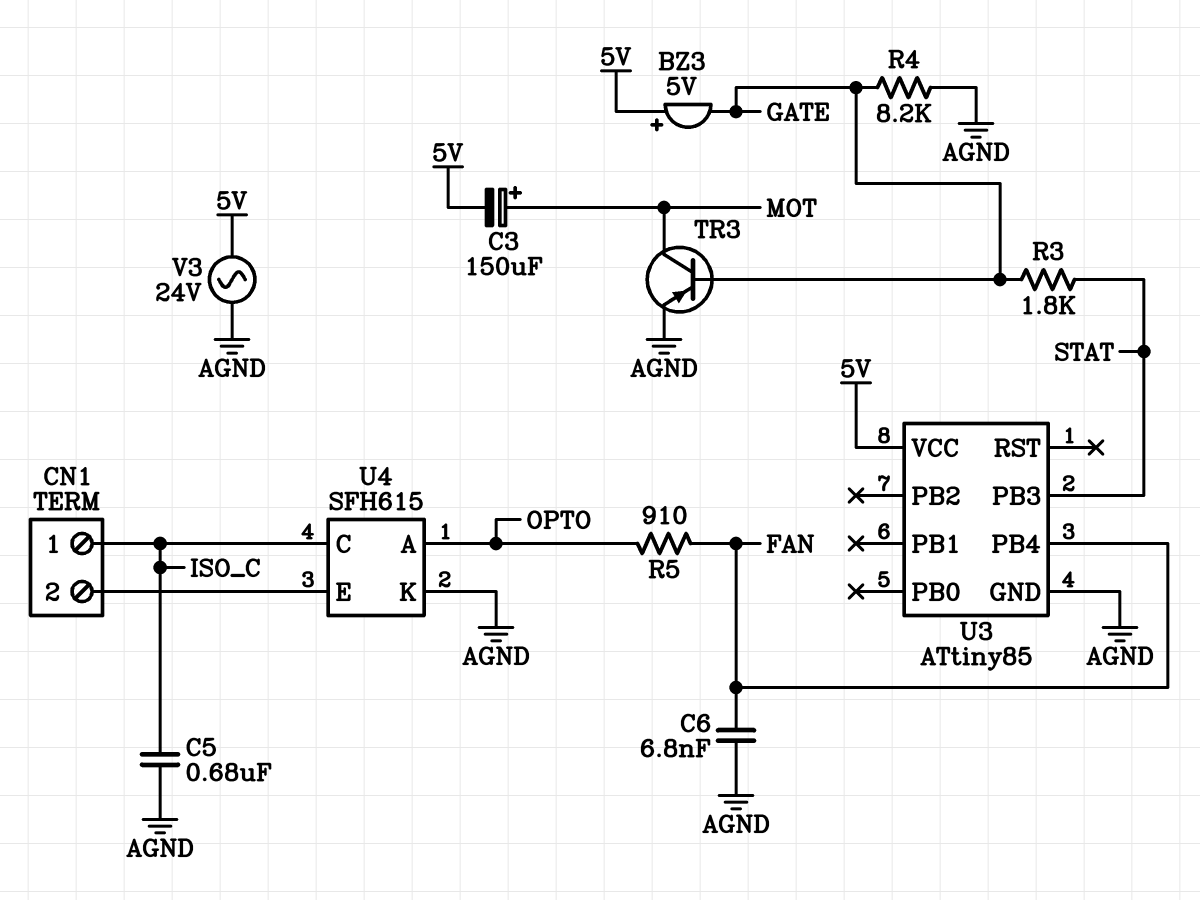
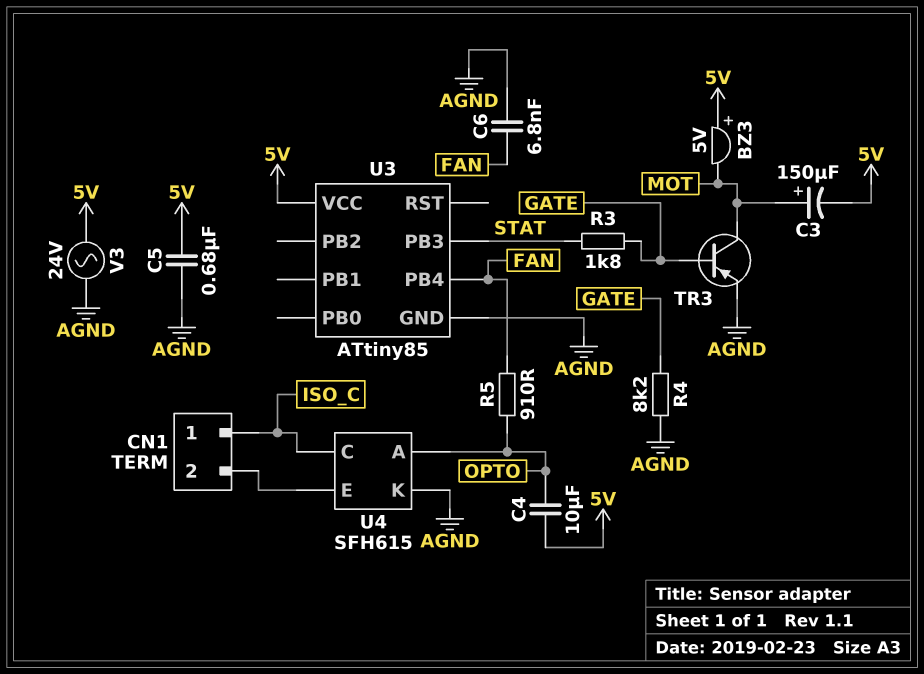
BZ3: buzzer 5V (plus 5V, minus GATE) -> buzzer 5V (plus 5V, minus MOT)
C4: none -> 10uF (5V, OPTO)
C5: 680nF (AGND, ISO_C) -> 680nF (5V, AGND)

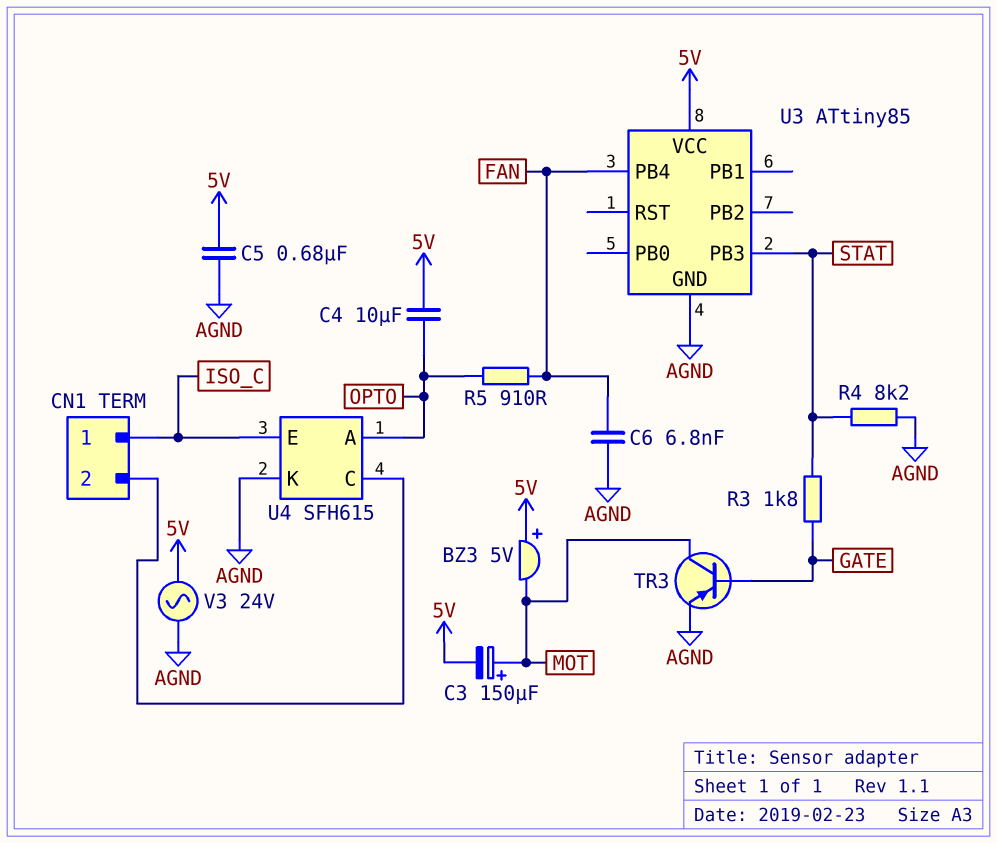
R4: 8.2k (AGND, GATE) -> 8.2k (AGND, STAT)
U4 pin C: ISO_C -> CN1/2
U4 pin E: CN1/2 -> ISO_C

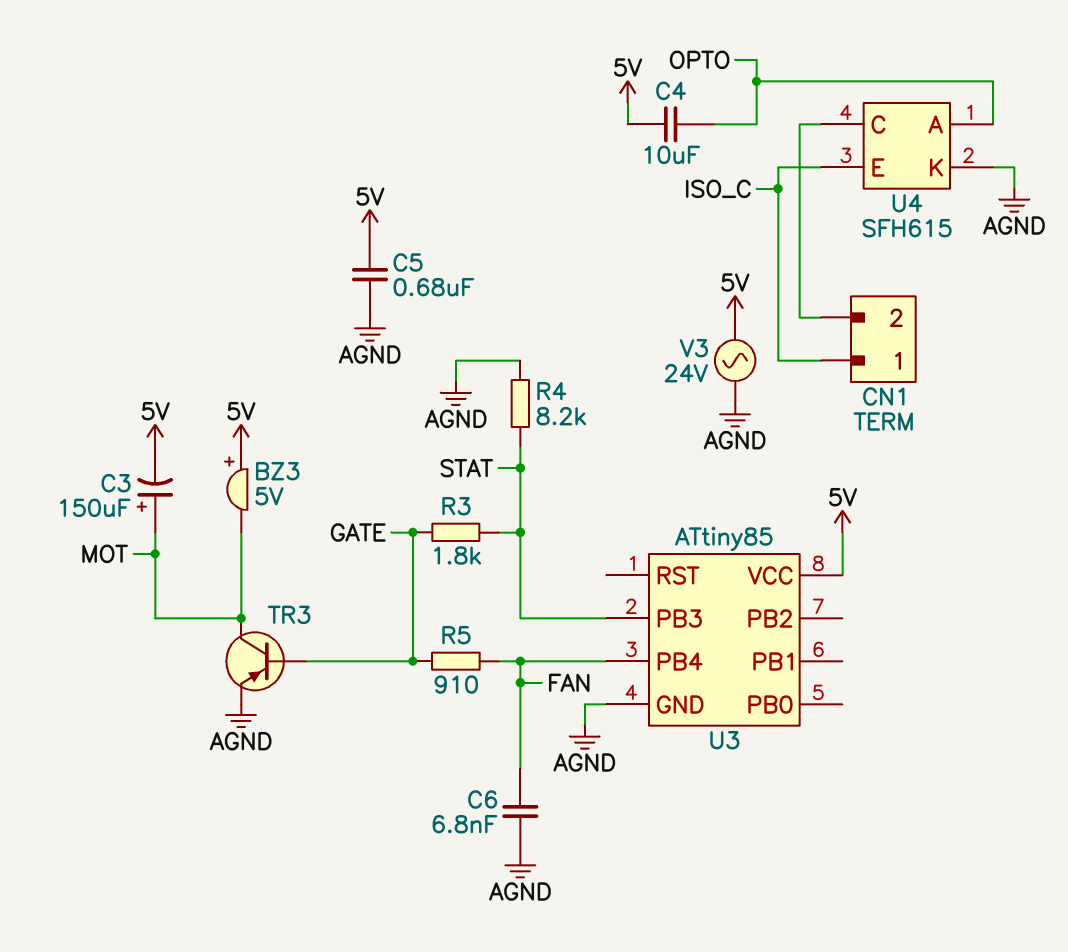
R5: 910 (FAN, OPTO) -> 910 (FAN, GATE)

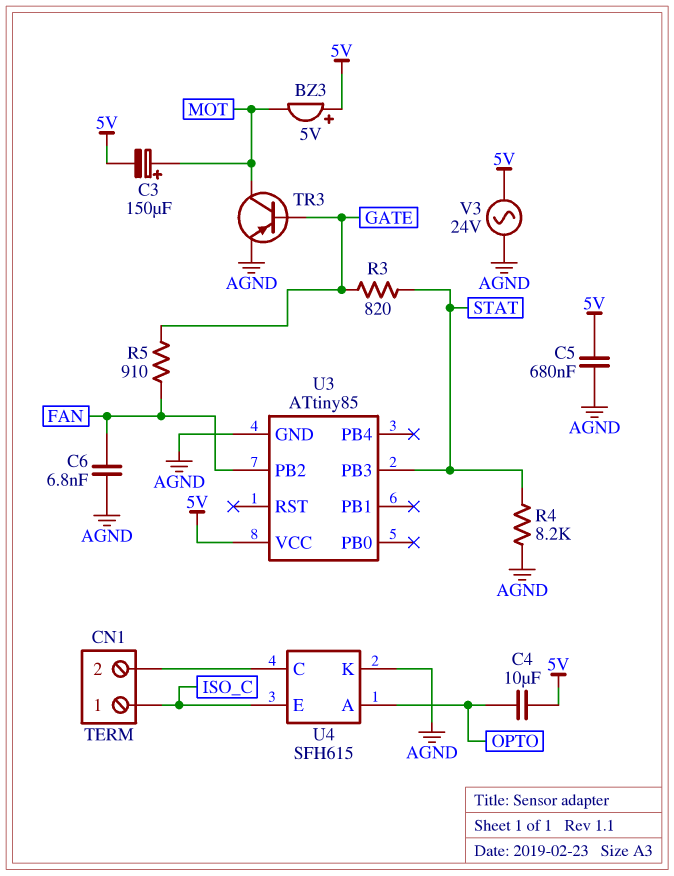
R3: 1.8k (GATE, STAT) -> 820 (GATE, STAT)
U3 pin PB2: none -> FAN
U3 pin PB4: FAN -> none

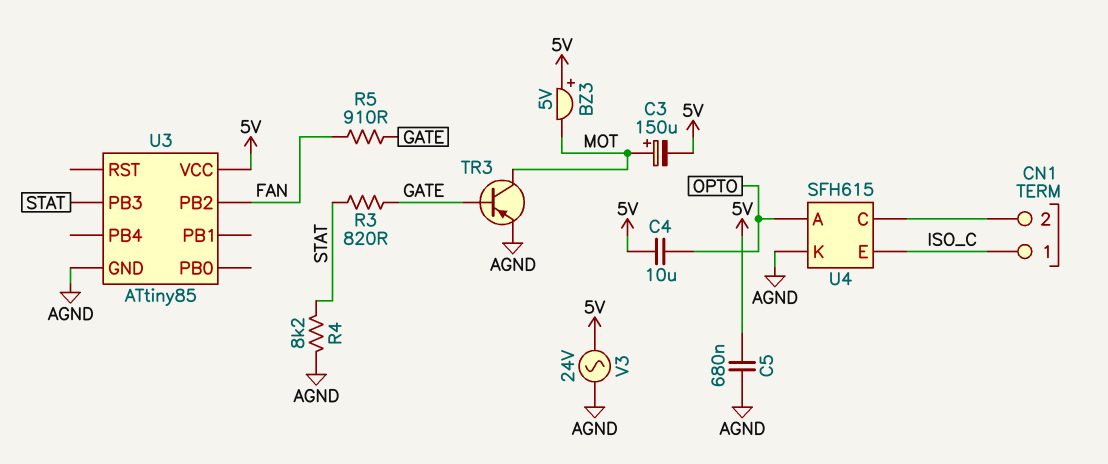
C6: 6.8nF (AGND, FAN) -> none

